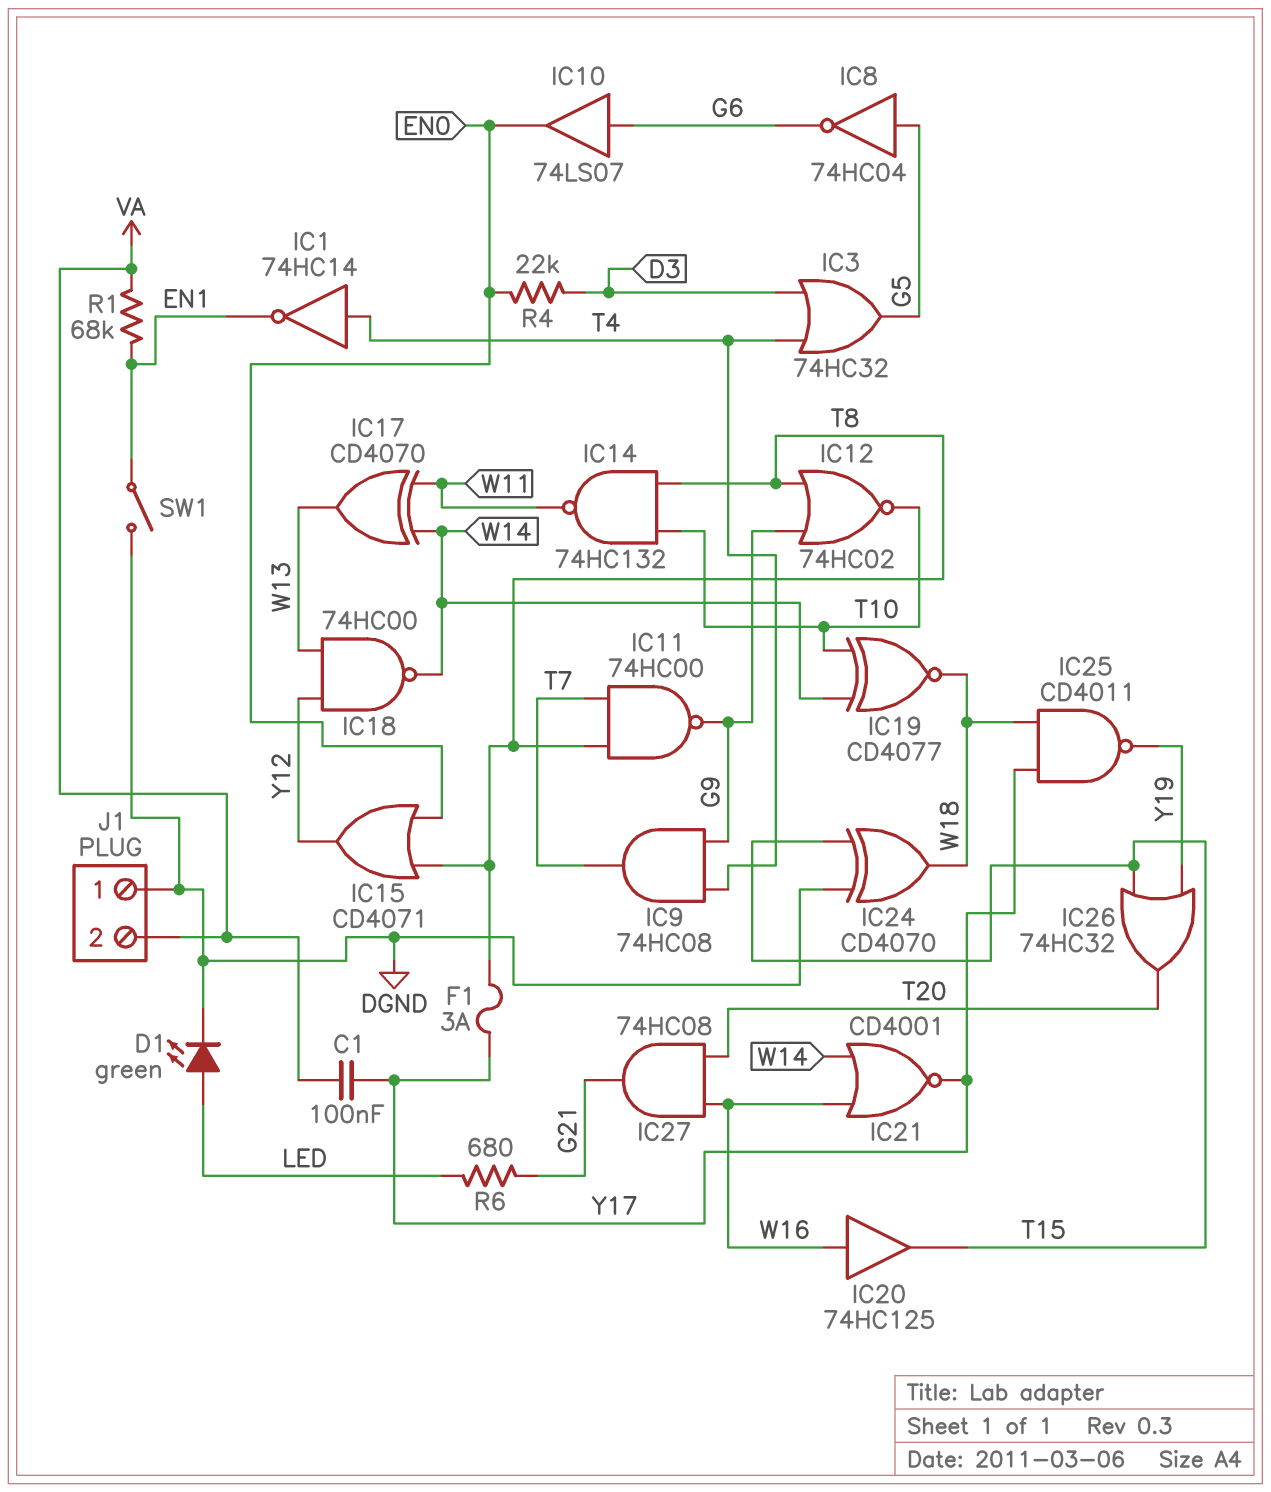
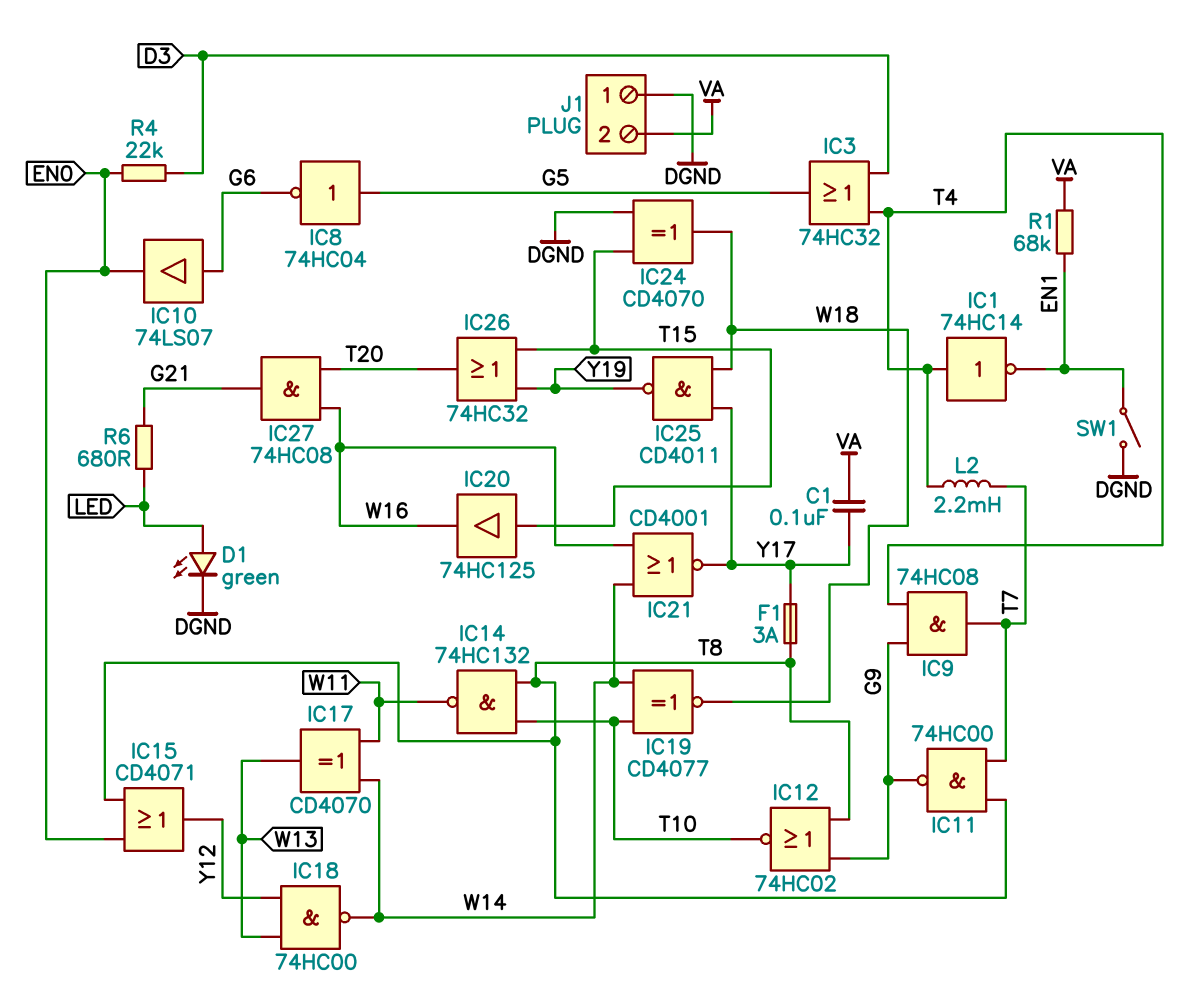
IC20: buffer 74HC125 (in W16, out T15) -> buffer 74HC125 (in T15, out W16)
L2: none -> 2.2mH (T4, T7)

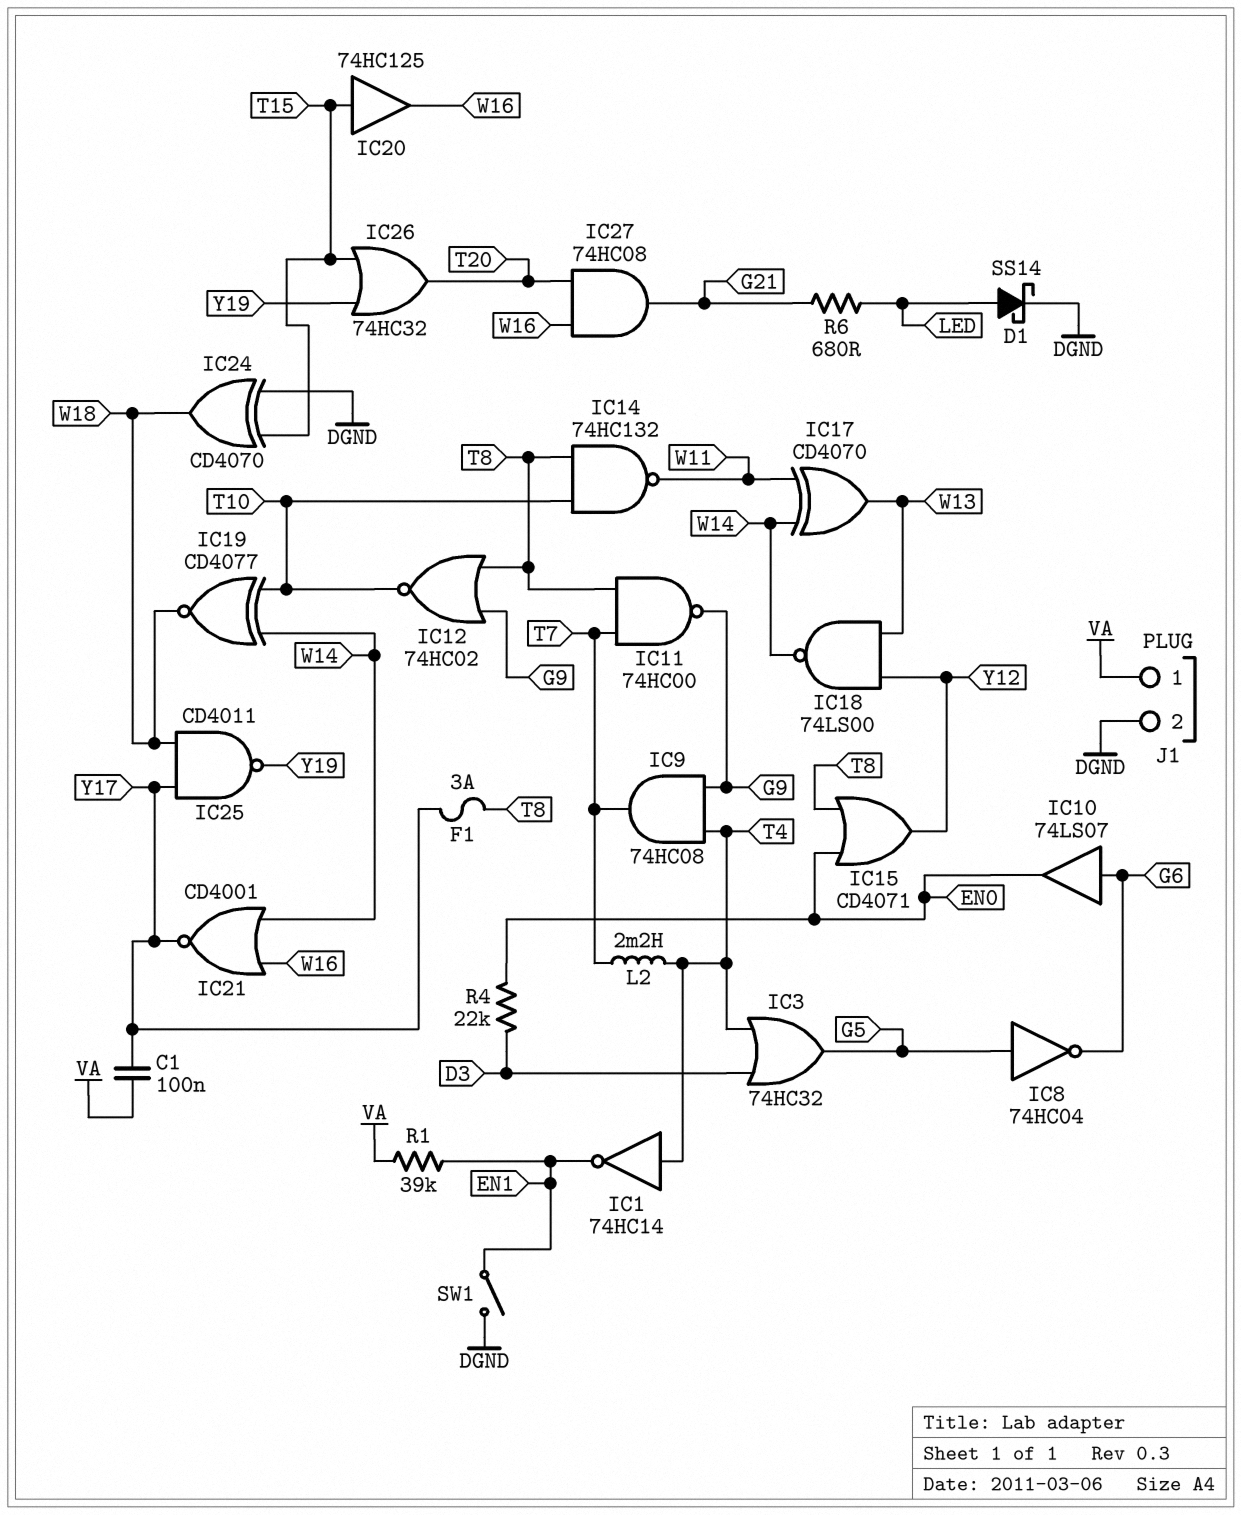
D1: LED green (A LED, K DGND) -> schottky SS14 (A LED, K DGND)
IC18: NAND 74HC00 (in W13, in Y12, out W14) -> NAND 74LS00 (in W13, in Y12, out W14)
J1 pin 1: DGND -> VA
J1 pin 2: VA -> DGND
R1: 68k (EN1, VA) -> 39k (EN1, VA)

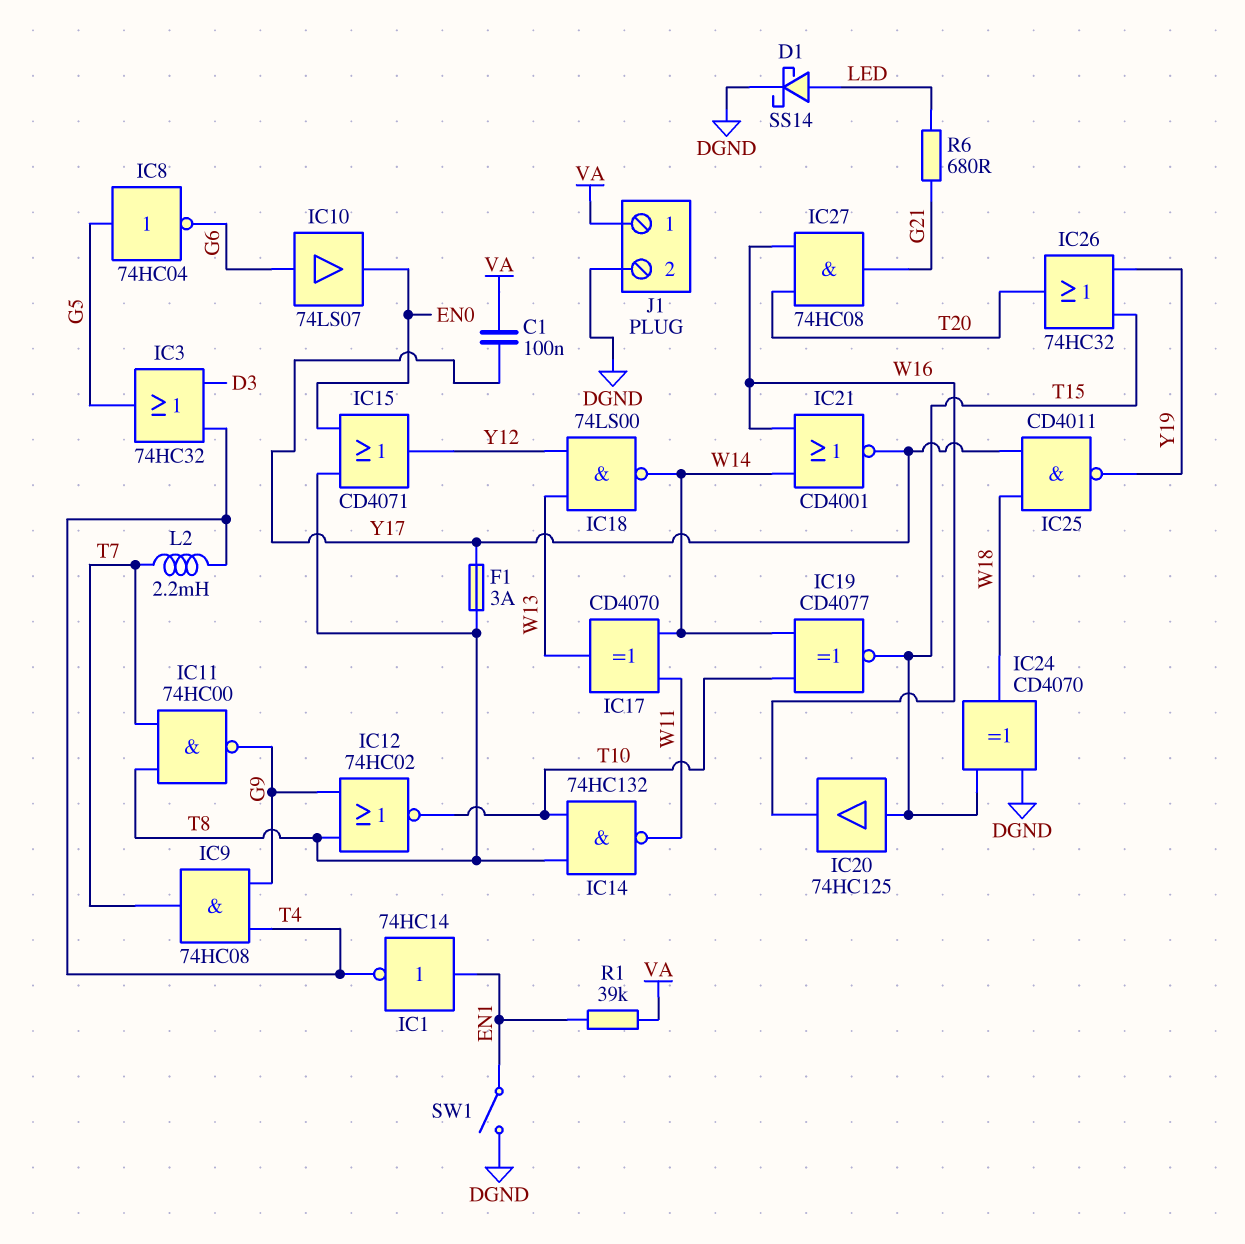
IC1: NOT 74HC14 (in T4, out EN1) -> NOT 74HC14 (in EN1, out T4)
IC19: XNOR CD4077 (in T10, in W14, out W18) -> XNOR CD4077 (in T10, in W14, out T15)
R4: 22k (D3, EN0) -> none

